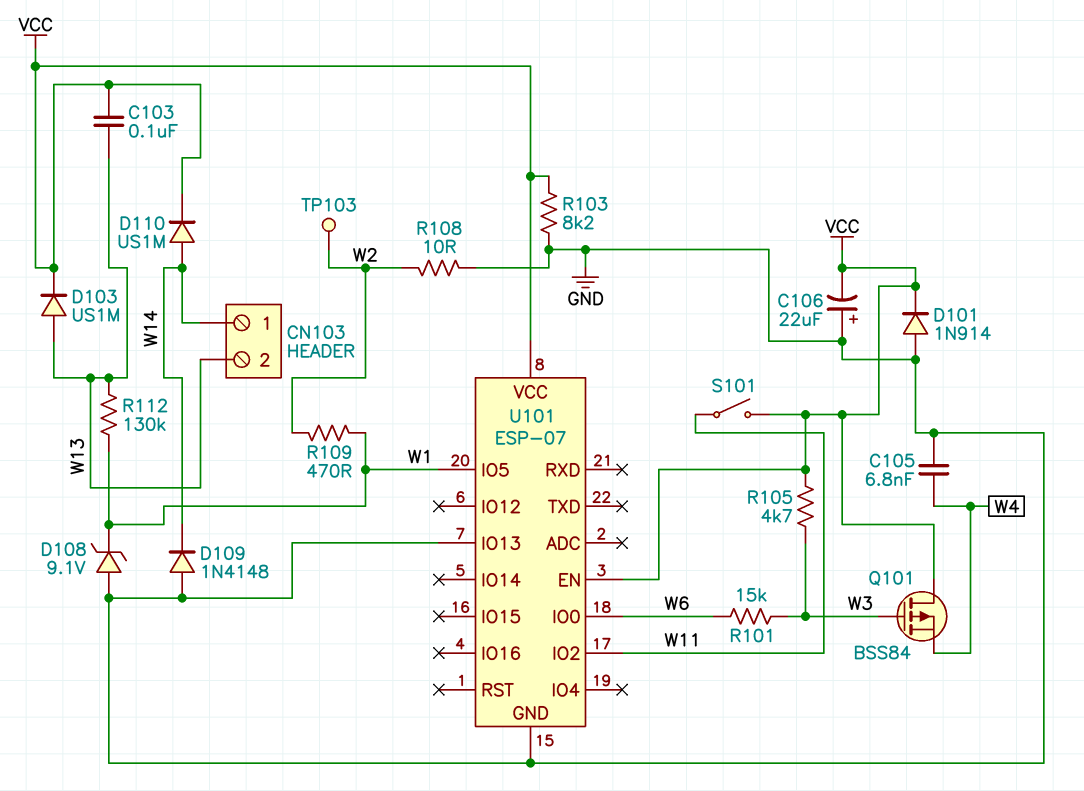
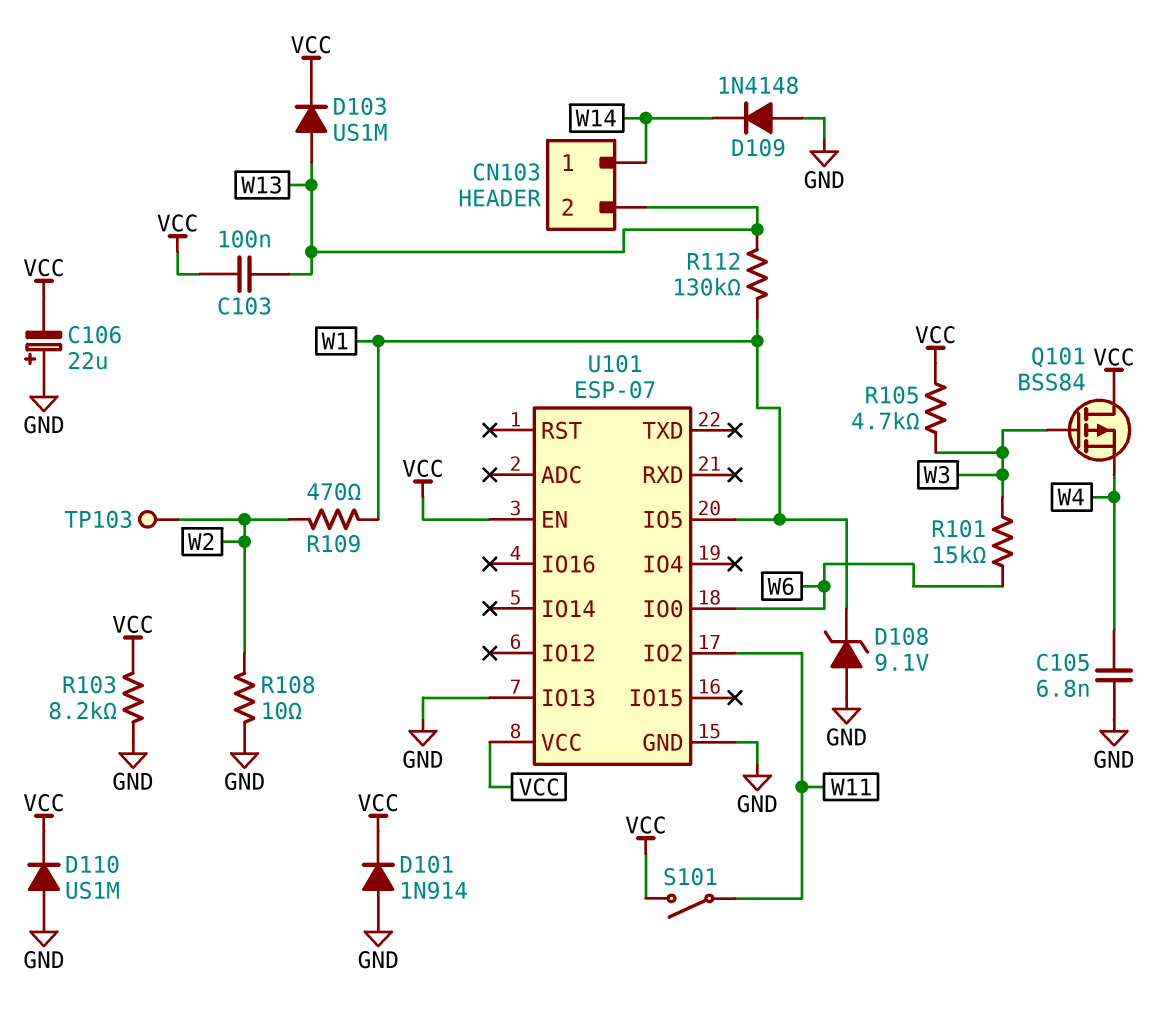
D110: diode US1M (A W14, K VCC) -> diode US1M (A GND, K VCC)

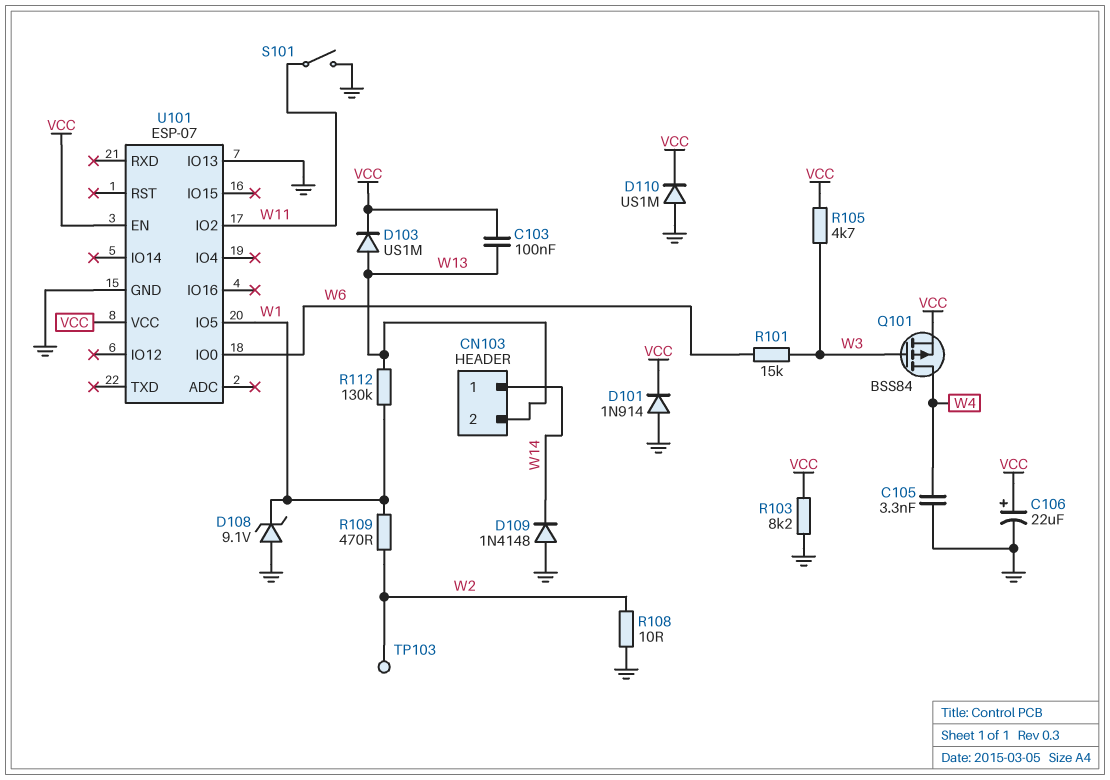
C105: 6.8nF (GND, W4) -> 3.3nF (GND, W4)
C106: 22uF (plus GND, minus VCC) -> 22uF (plus VCC, minus GND)
Q101: PMOS BSS84 (G W3, D VCC, S W4) -> PMOS BSS84 (G W3, D W4, S VCC)
S101: switch (VCC, W11) -> switch (GND, W11)

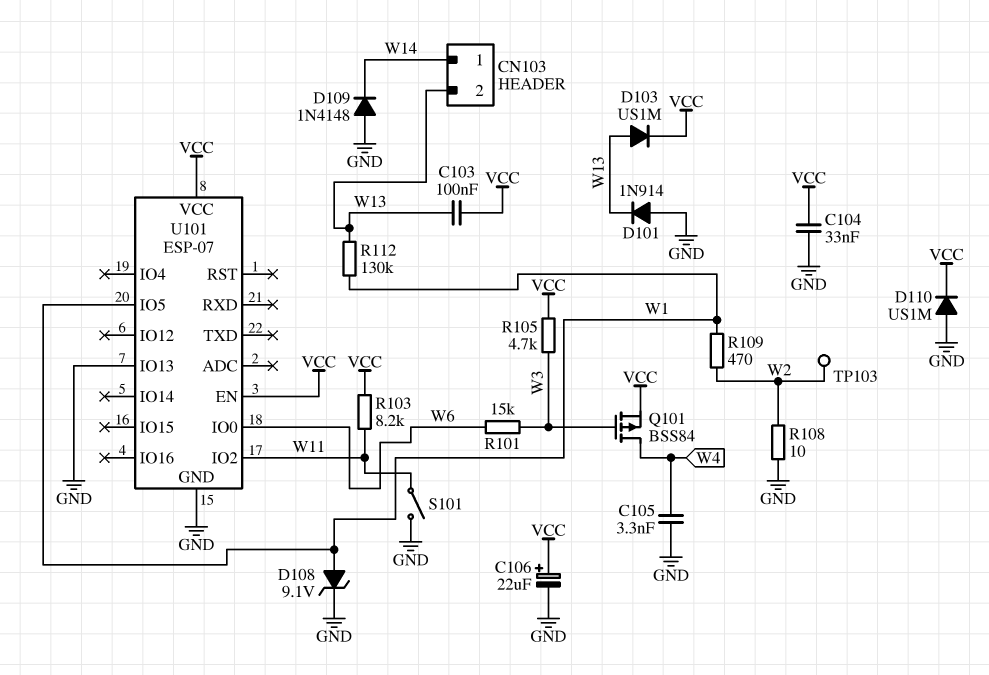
C104: none -> 33nF (GND, VCC)
D101: diode 1N914 (A GND, K VCC) -> diode 1N914 (A GND, K W13)
D108: zener 9.1V (A GND, K W1) -> zener 9.1V (A W1, K GND)
R103: 8.2k (GND, VCC) -> 8.2k (VCC, W11)

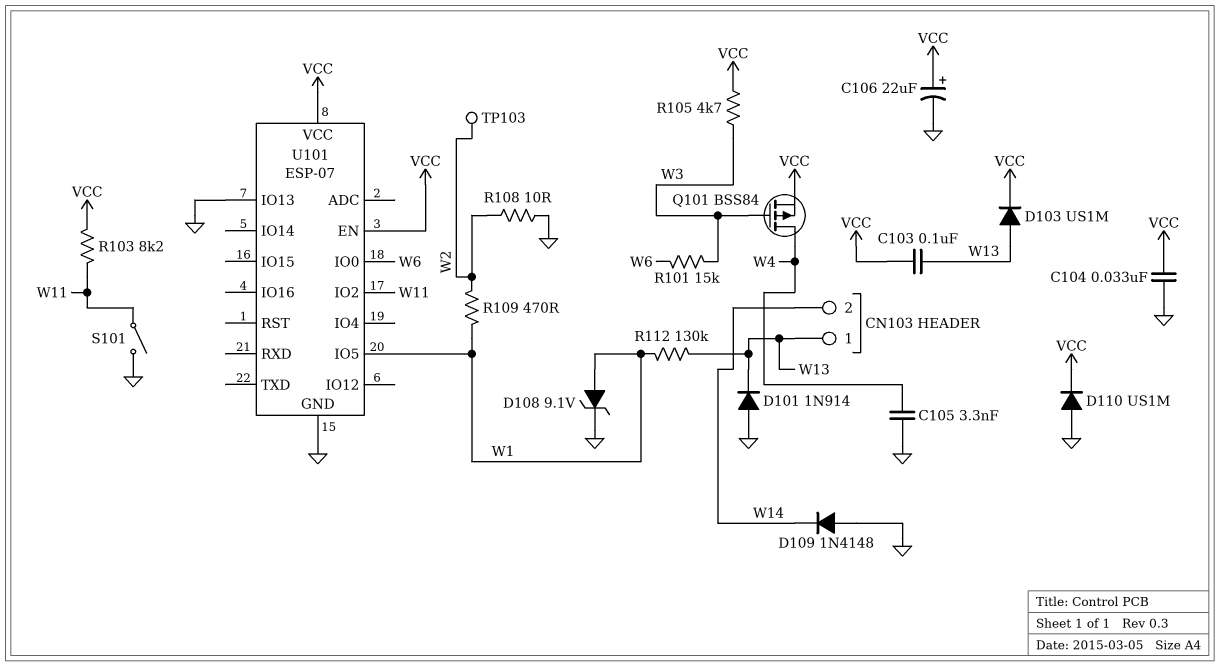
CN103 pin 1: W14 -> W13
CN103 pin 2: W13 -> W14

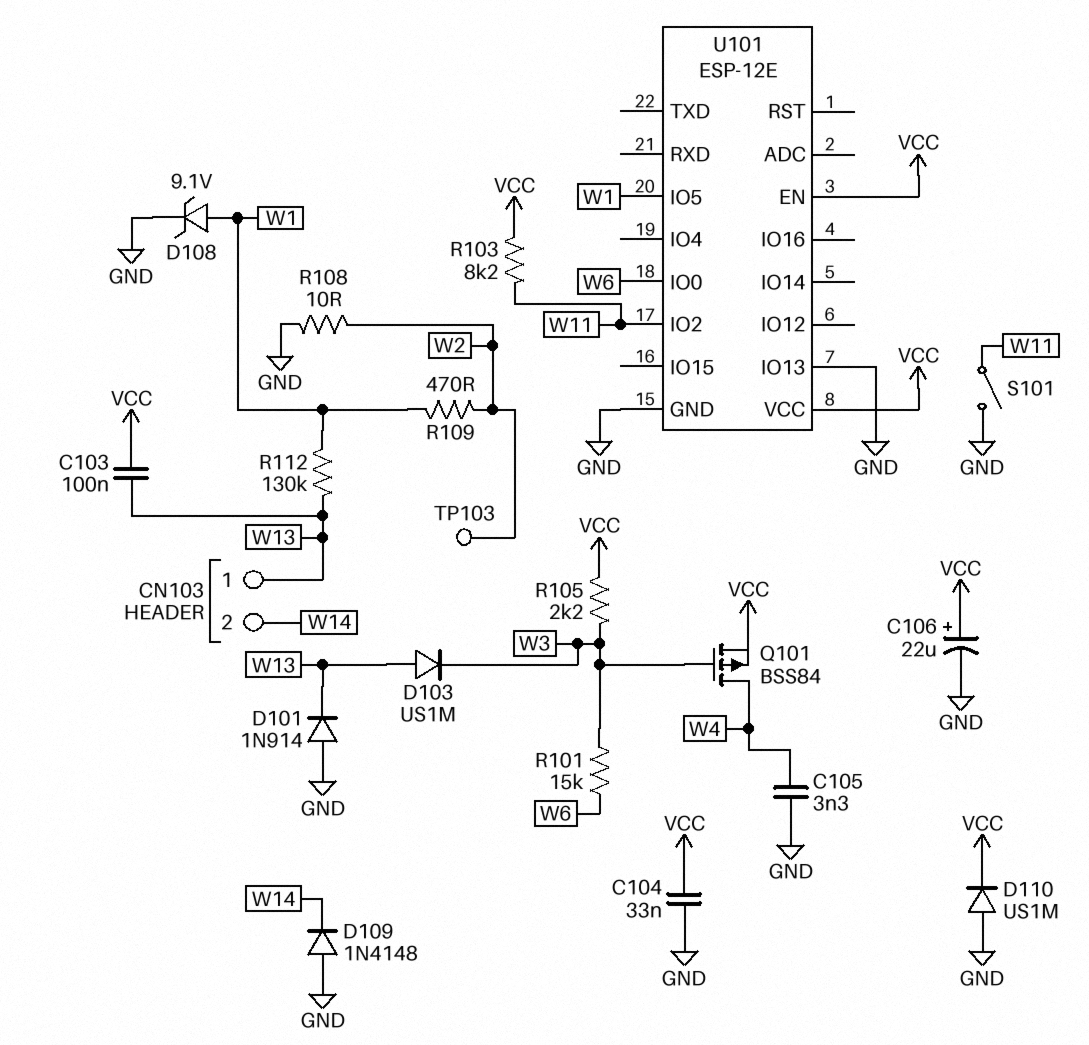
D103: diode US1M (A W13, K VCC) -> diode US1M (A W13, K W3)
R105: 4.7k (VCC, W3) -> 2.2k (VCC, W3)
U101: ESP-07 -> ESP-12E

